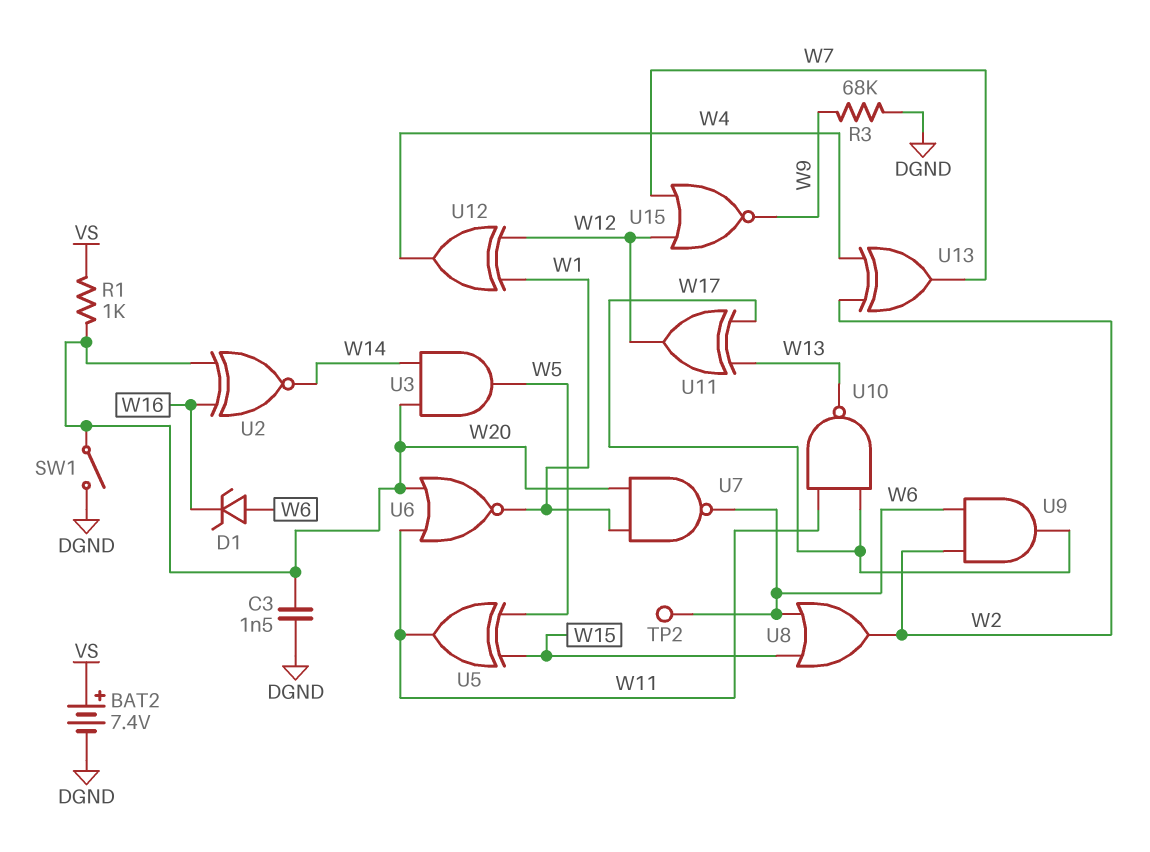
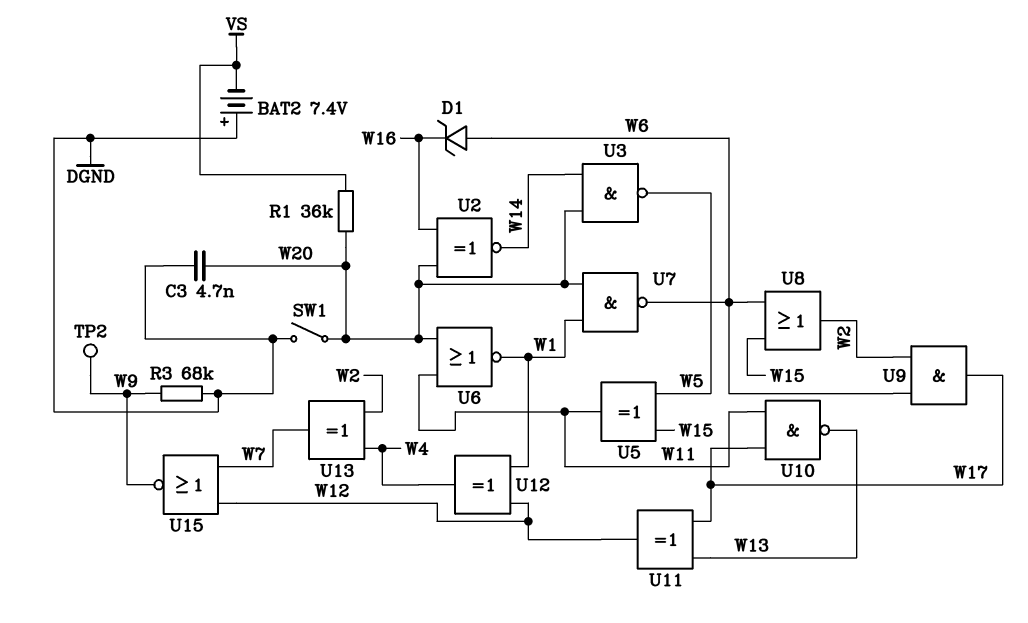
BAT2: 7.4V (plus VS, minus DGND) -> 7.4V (plus DGND, minus VS)
C3: 1.5nF (DGND, W20) -> 4.7nF (DGND, W20)
R1: 1k (VS, W20) -> 36k (VS, W20)
TP2: test point (W6) -> test point (W9)
U3: AND (in W14, in W20, out W5) -> NAND (in W14, in W20, out W5)

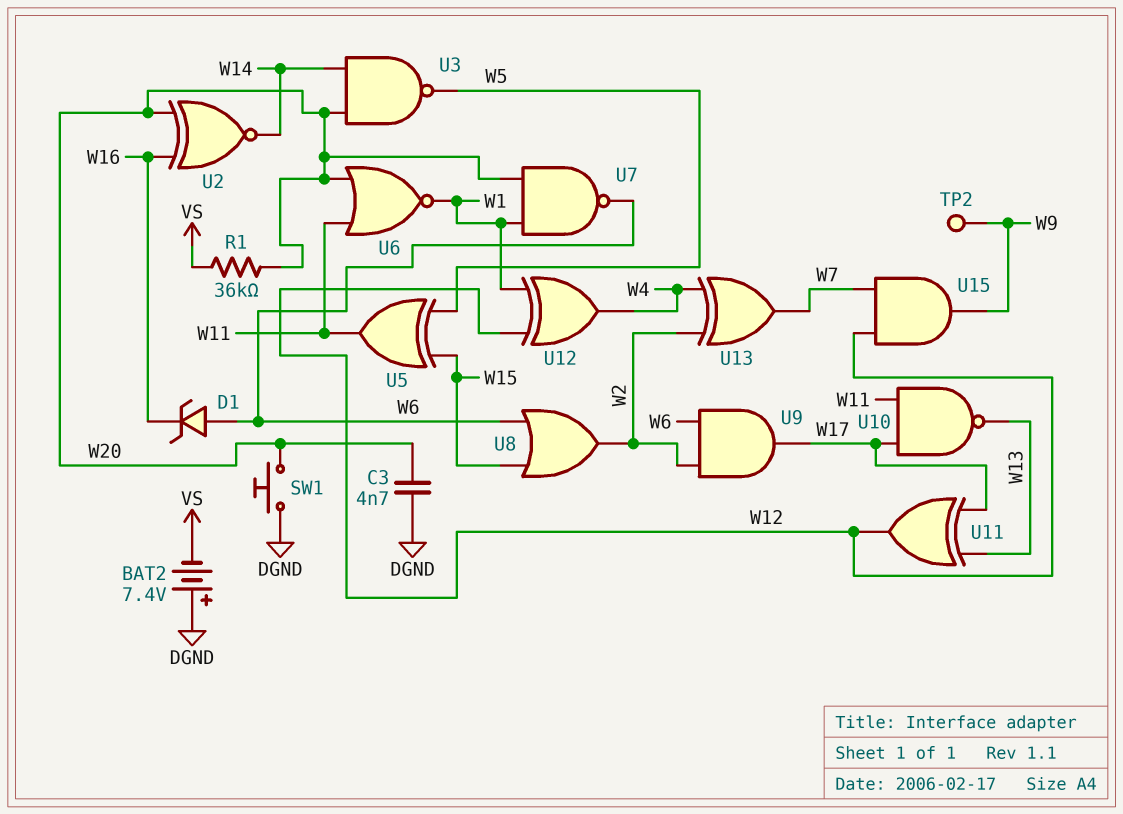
R3: 68k (DGND, W9) -> none
SW1: switch (DGND, W20) -> button (DGND, W20)
U15: NOR (in W7, in W12, out W9) -> AND (in W7, in W12, out W9)

